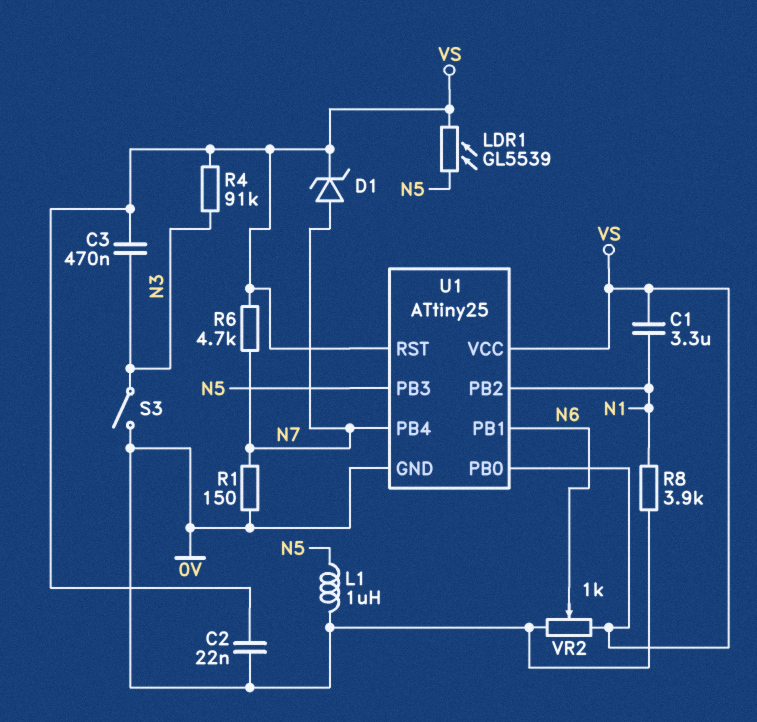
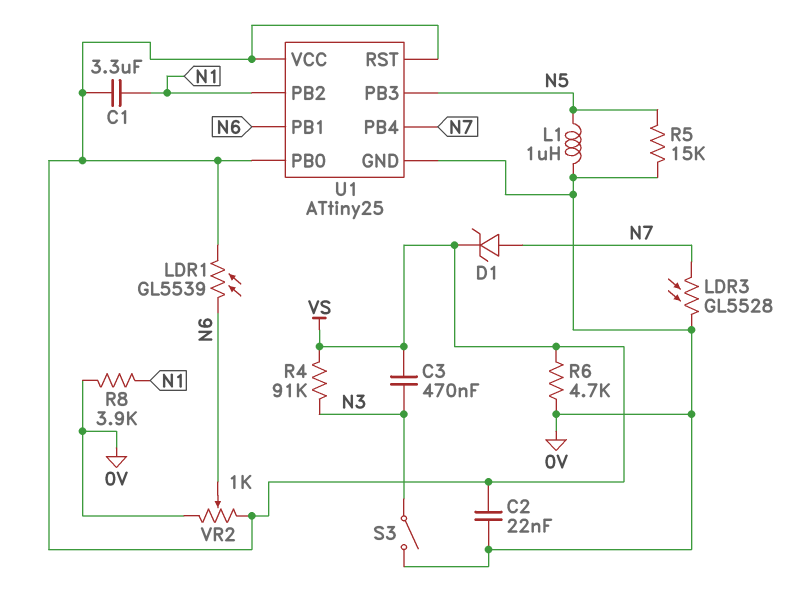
LDR1: GL5539 (N5, VS) -> GL5539 (N6, VS)
LDR3: none -> GL5528 (0V, N7)
R1: 150 (0V, N7) -> none
R5: none -> 15k (0V, N5)
R6: 4.7k (N7, VS) -> 4.7k (0V, VS)

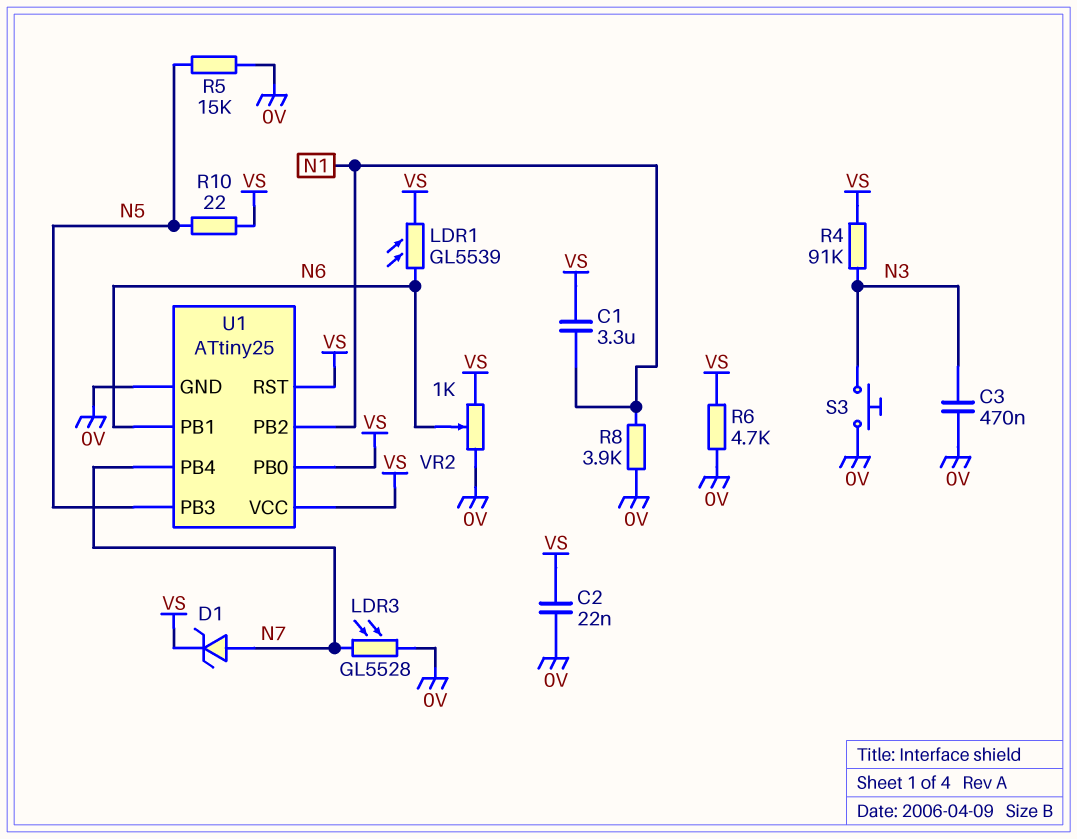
C3: 470nF (N3, VS) -> 470nF (0V, N3)
L1: 1uH (0V, N5) -> none
R10: none -> 22 (N5, VS)
S3: switch (0V, N3) -> button (0V, N3)

